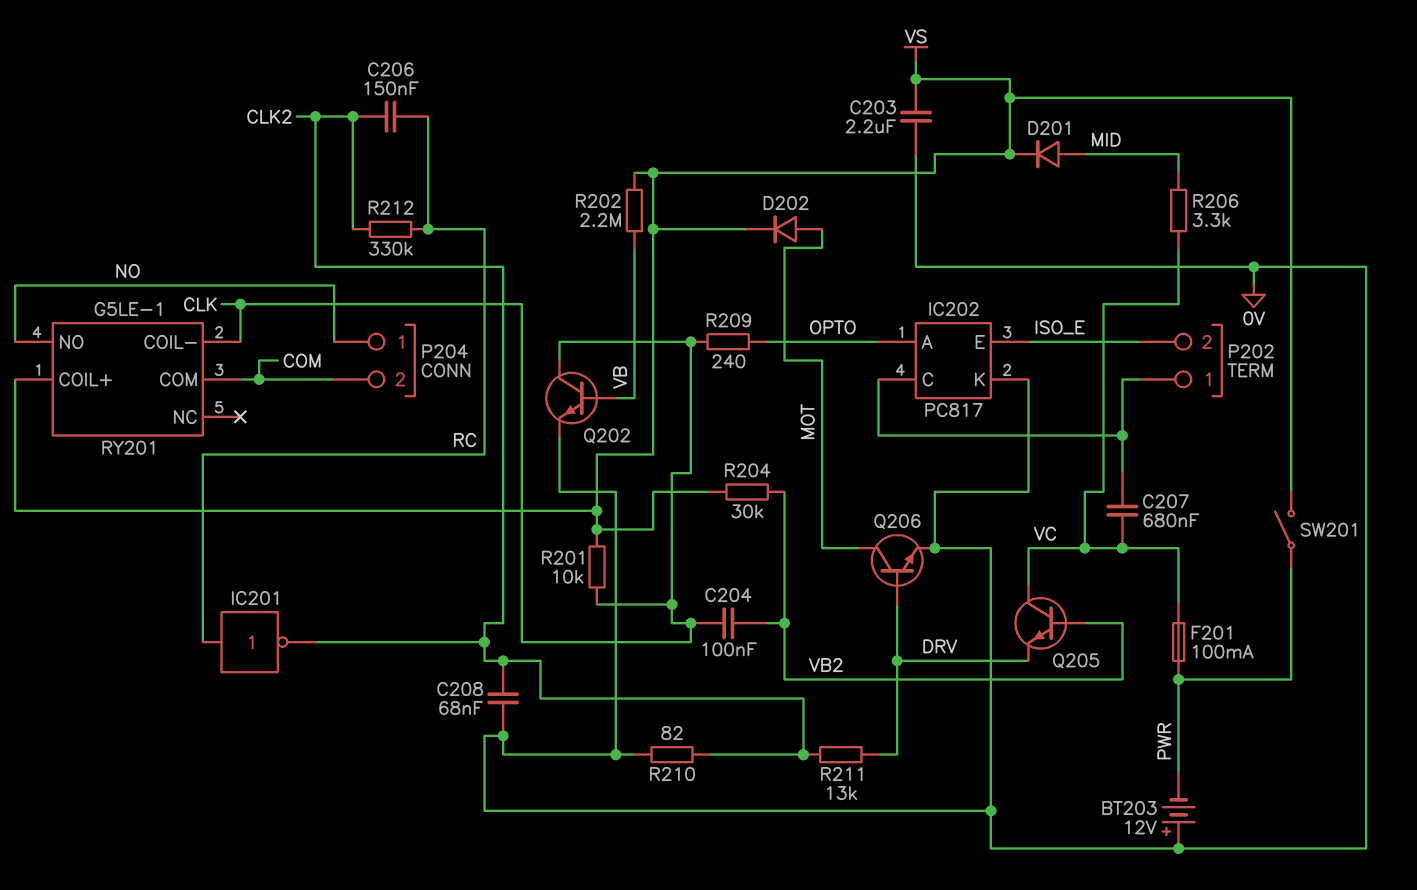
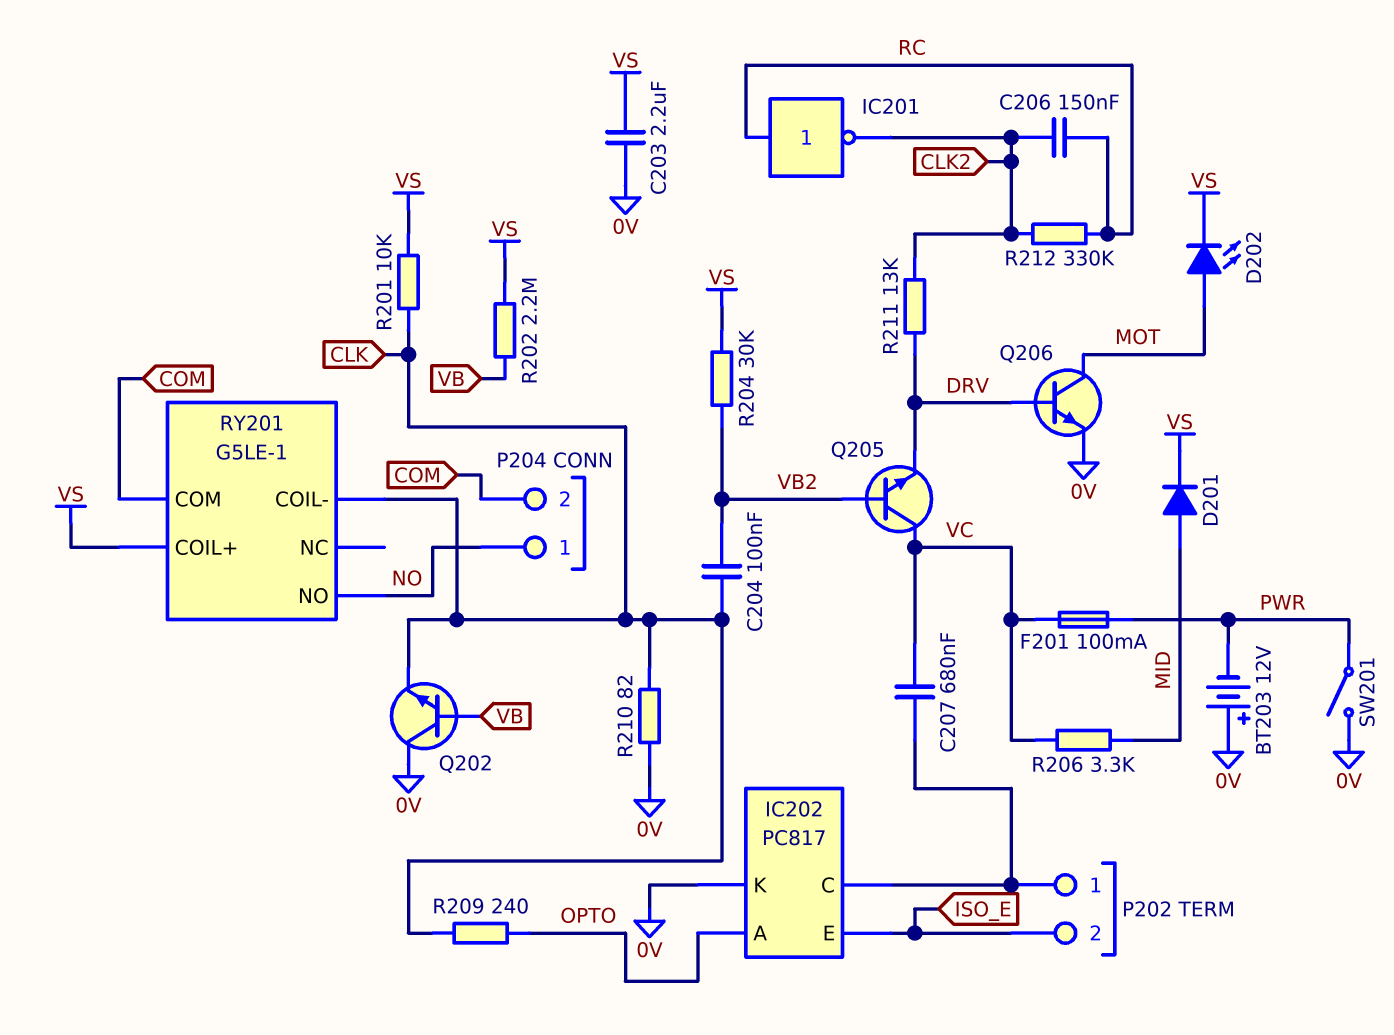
C208: 68nF (0V, CLK2) -> none
D202: diode (A MOT, K VS) -> LED (A MOT, K VS)
Q202: NPN (B VB, C CLK, E 0V) -> NPN (B VB, C 0V, E CLK)
R210: 82 (0V, CLK2) -> 82 (0V, CLK)
SW201: switch (PWR, VS) -> switch (0V, PWR)

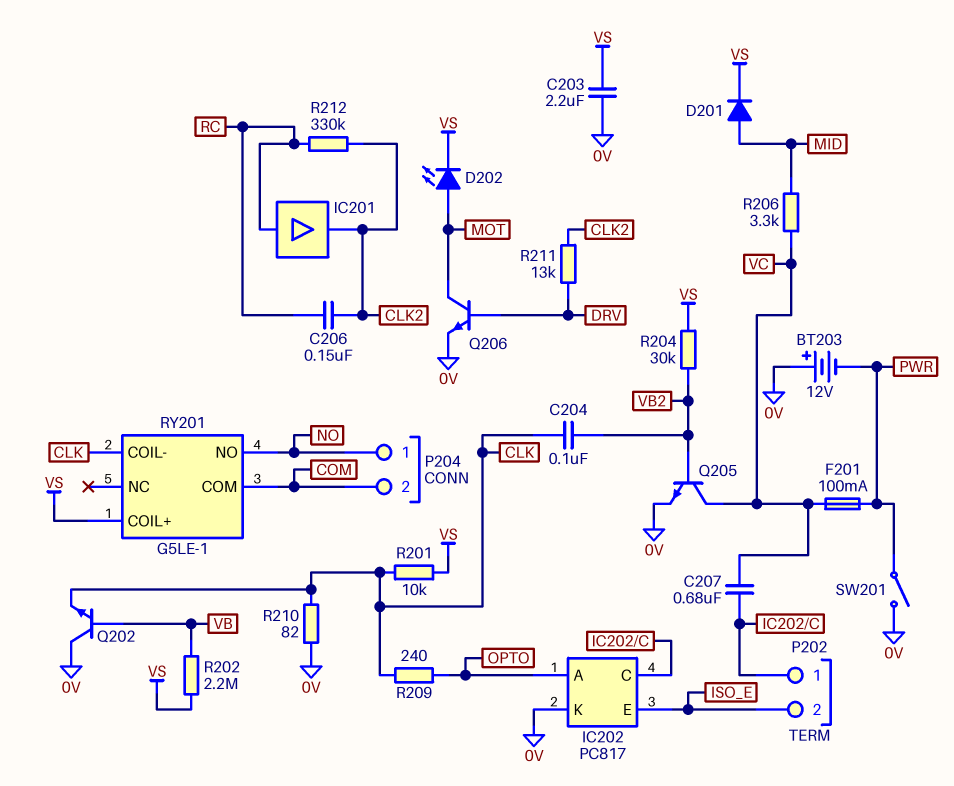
IC201: NOT (in RC, out CLK2) -> buffer (in RC, out CLK2)
Q205: NPN (B VB2, C VC, E DRV) -> NPN (B VB2, C VC, E 0V)

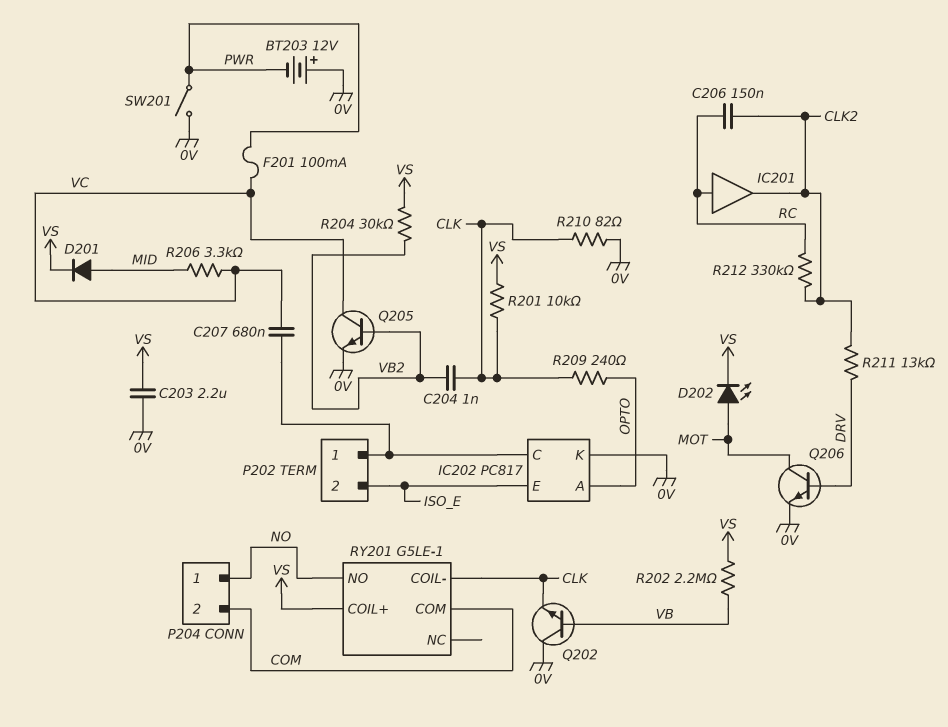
C204: 100nF (CLK, VB2) -> 1nF (CLK, VB2)

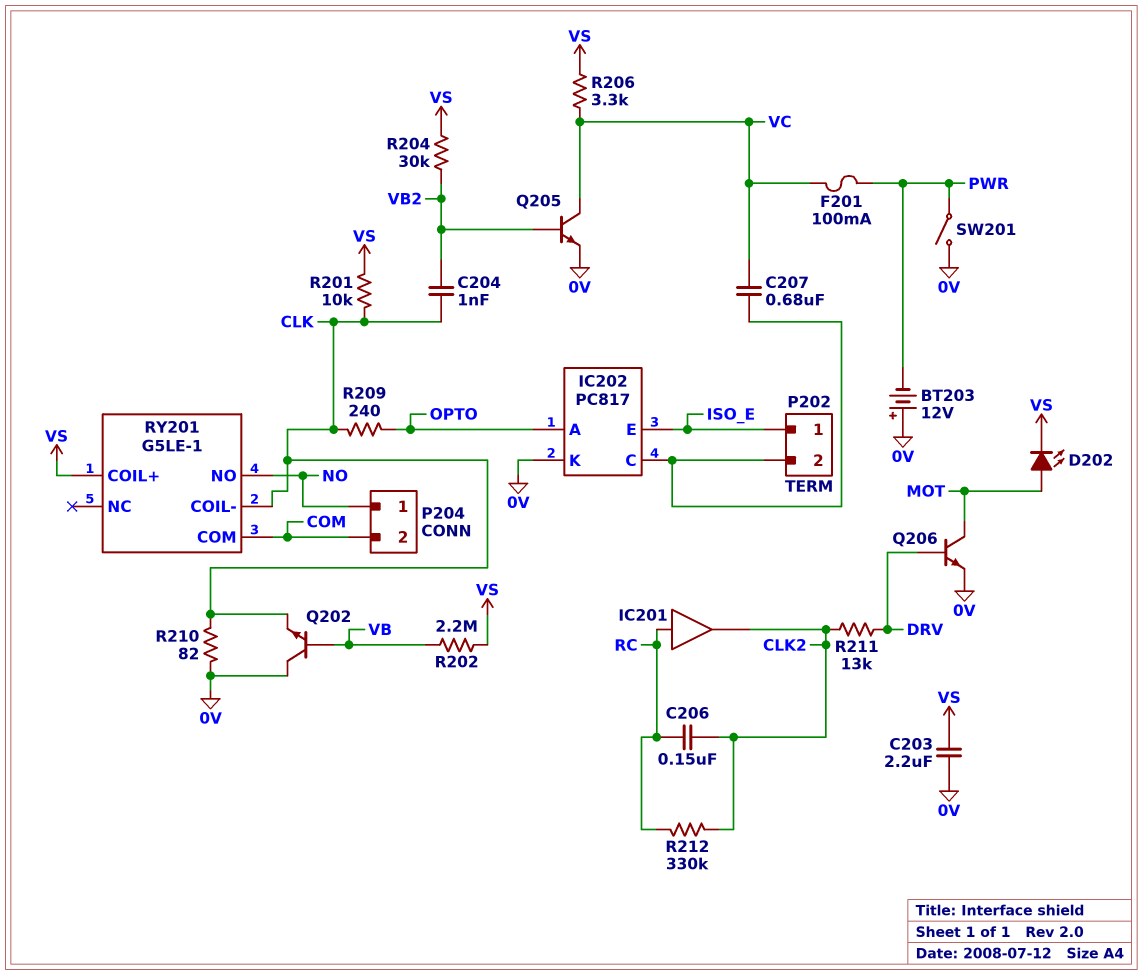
D201: diode (A MID, K VS) -> none
P202 pin 1: IC202/C -> ISO_E
P202 pin 2: ISO_E -> IC202/C
R206: 3.3k (MID, VC) -> 3.3k (VC, VS)

